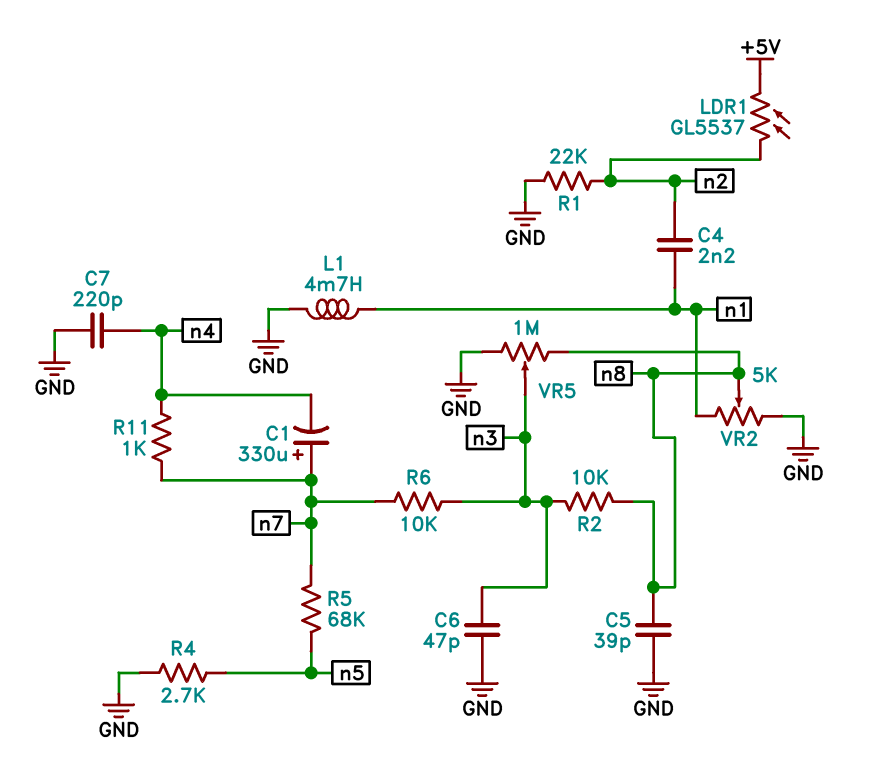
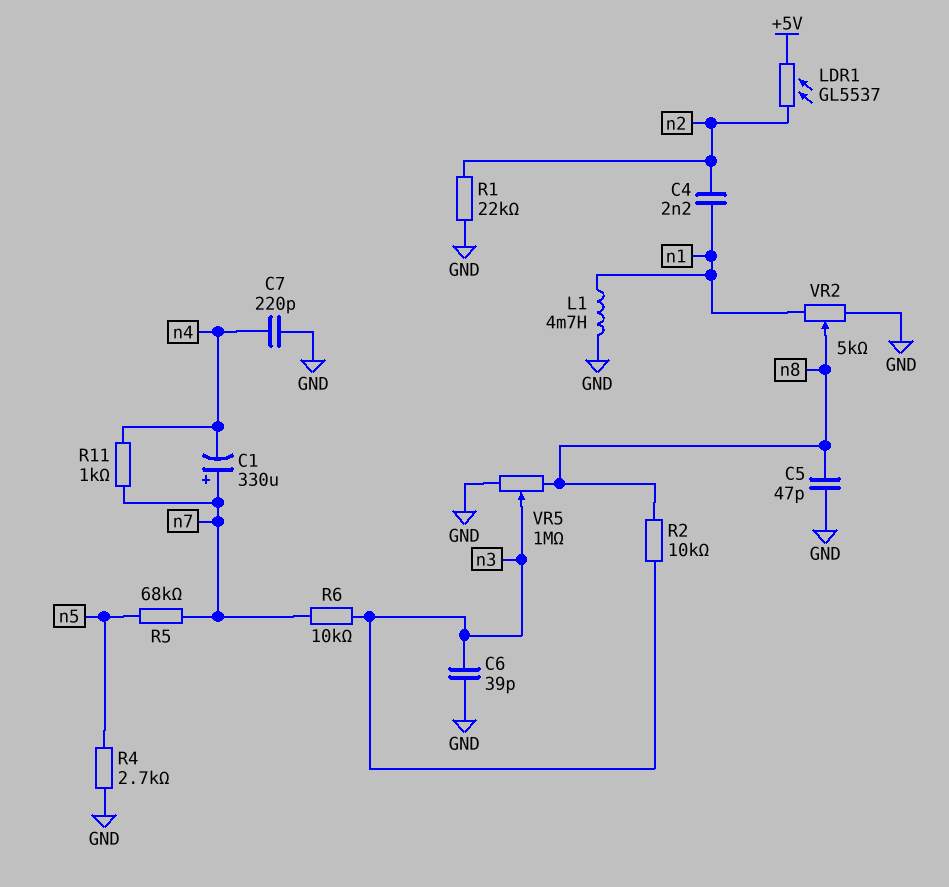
C5: 39pF (GND, n8) -> 47pF (GND, n8)
C6: 47pF (GND, n3) -> 39pF (GND, n3)

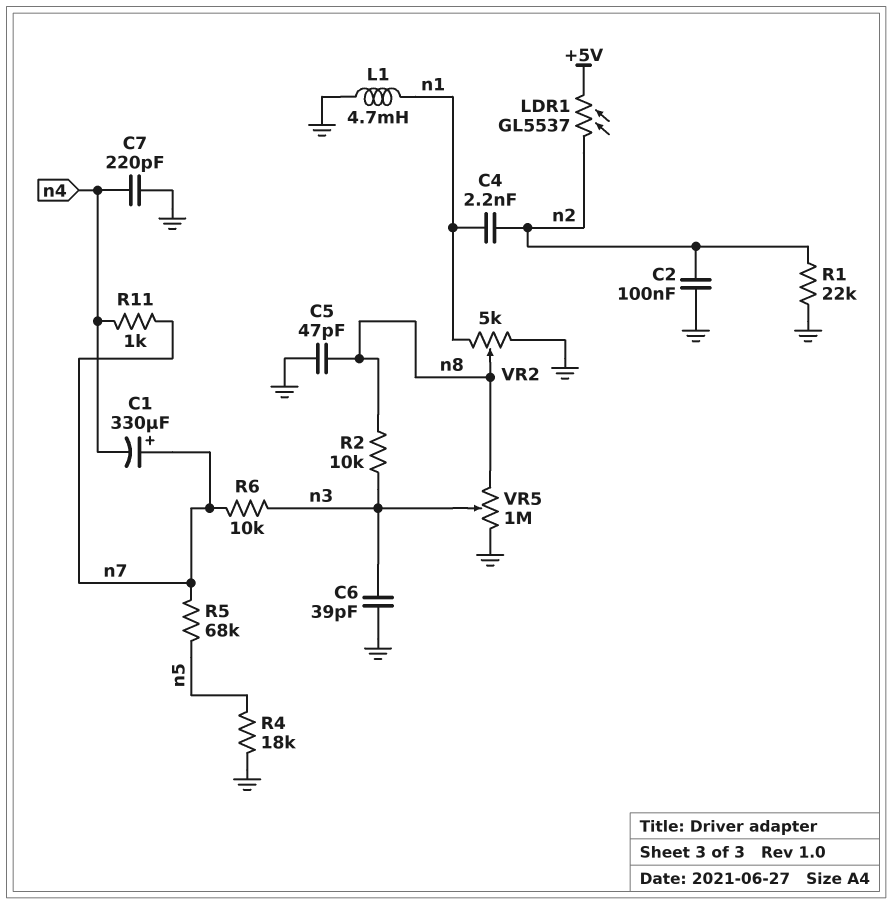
C2: none -> 100nF (GND, n2)
R4: 2.7k (GND, n5) -> 18k (GND, n5)

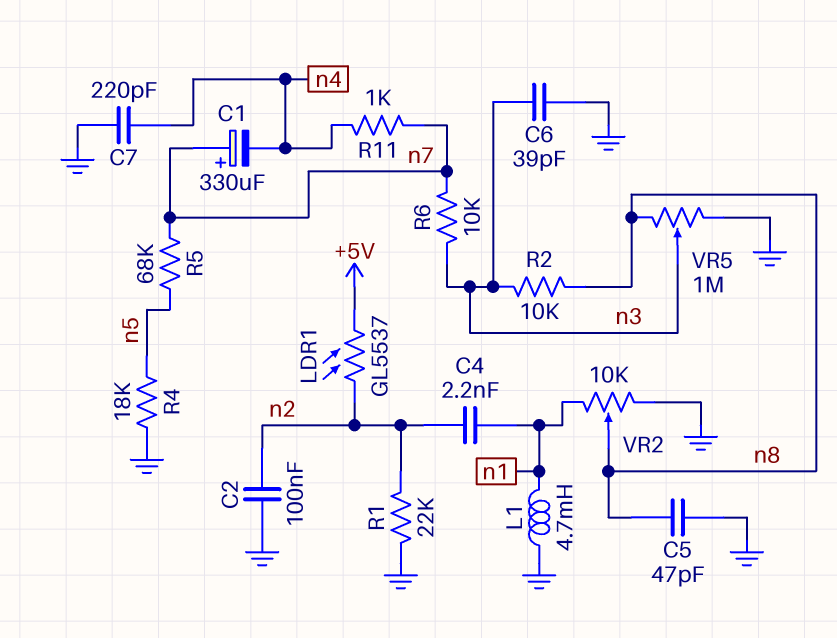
VR2: 5k (GND, n1, wiper n8) -> 10k (GND, n1, wiper n8)

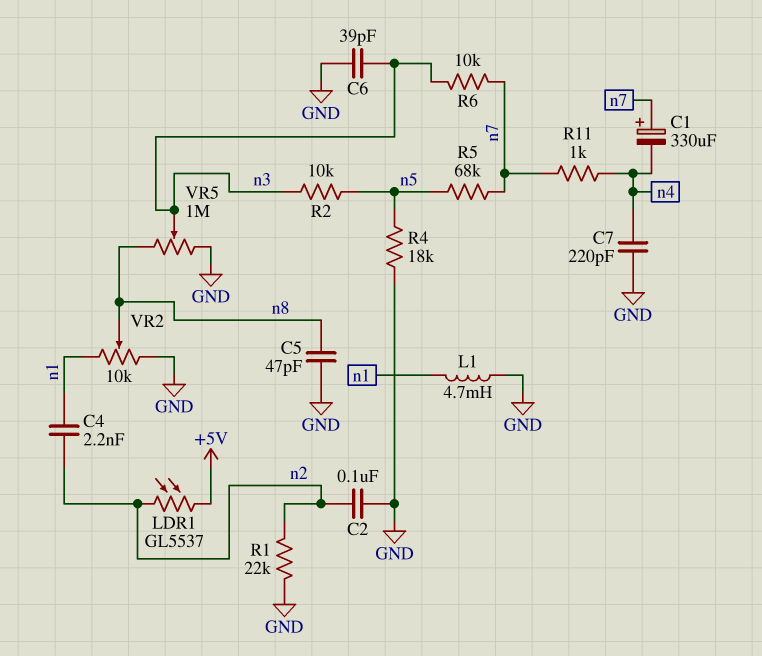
R2: 10k (n3, n8) -> 10k (n3, n5)

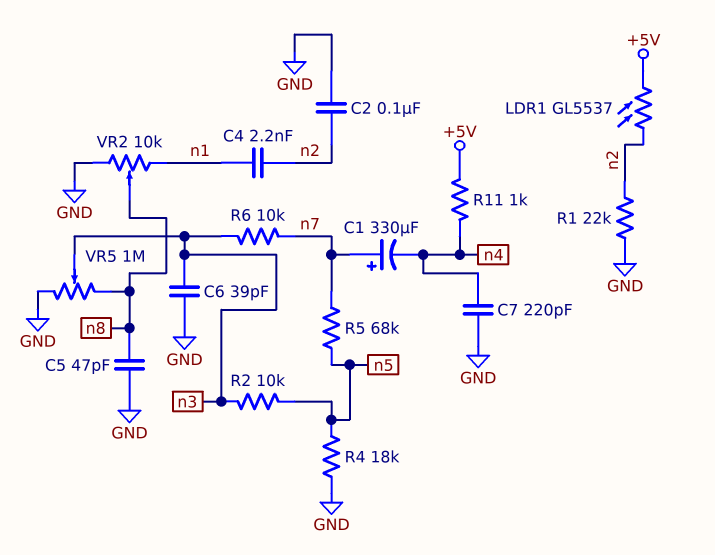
L1: 4.7mH (GND, n1) -> none
R11: 1k (n4, n7) -> 1k (+5V, n4)

